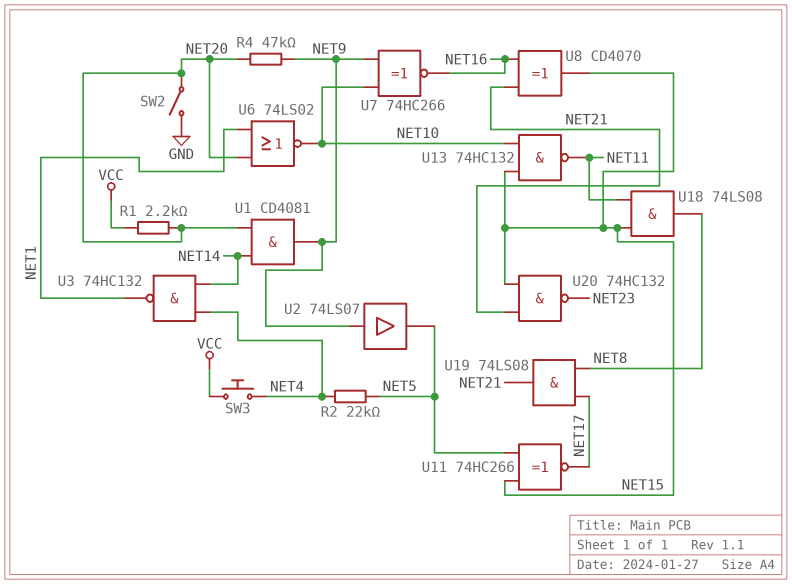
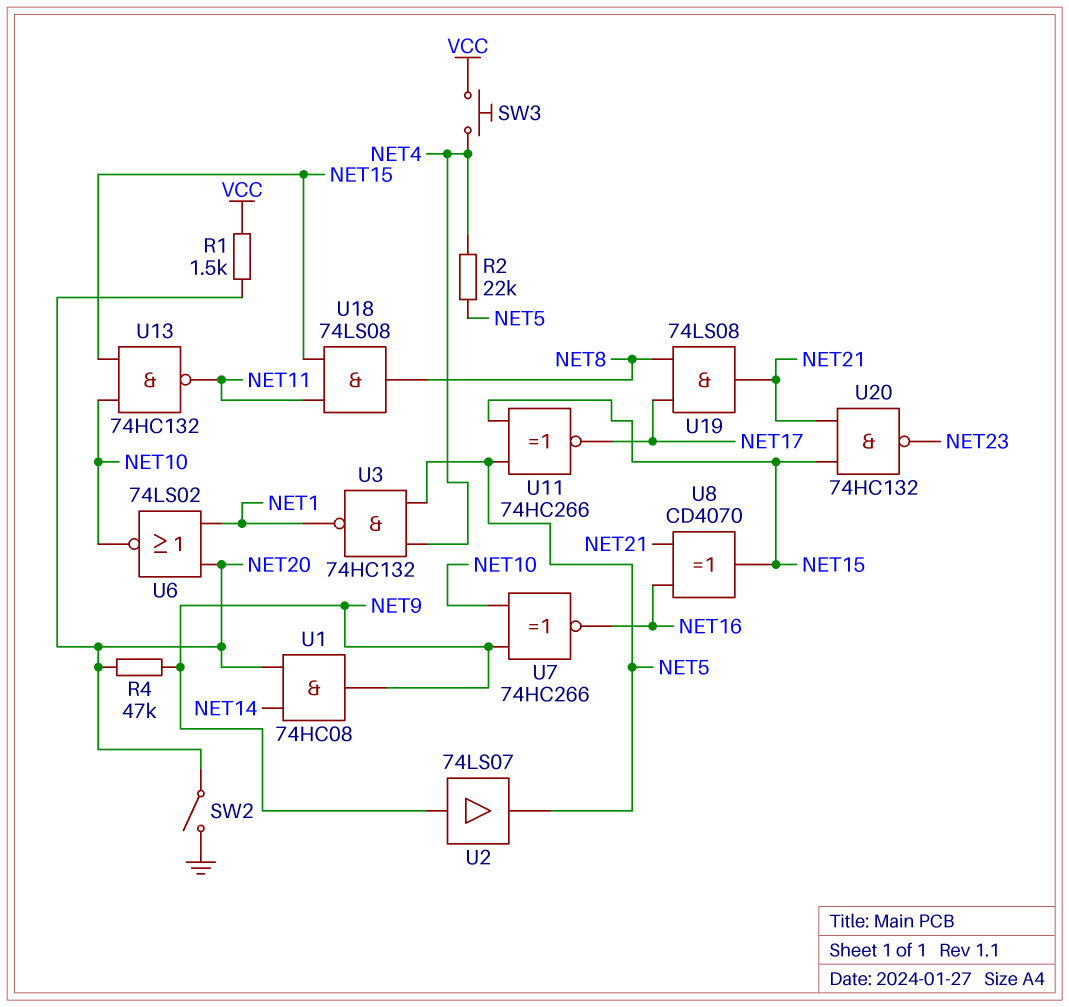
R1: 2.2k (NET20, VCC) -> 1.5k (NET20, VCC)
U1: AND CD4081 (in NET14, in NET20, out NET9) -> AND 74HC08 (in NET14, in NET20, out NET9)
U3: NAND 74HC132 (in NET4, in NET14, out NET1) -> NAND 74HC132 (in NET4, in NET5, out NET1)

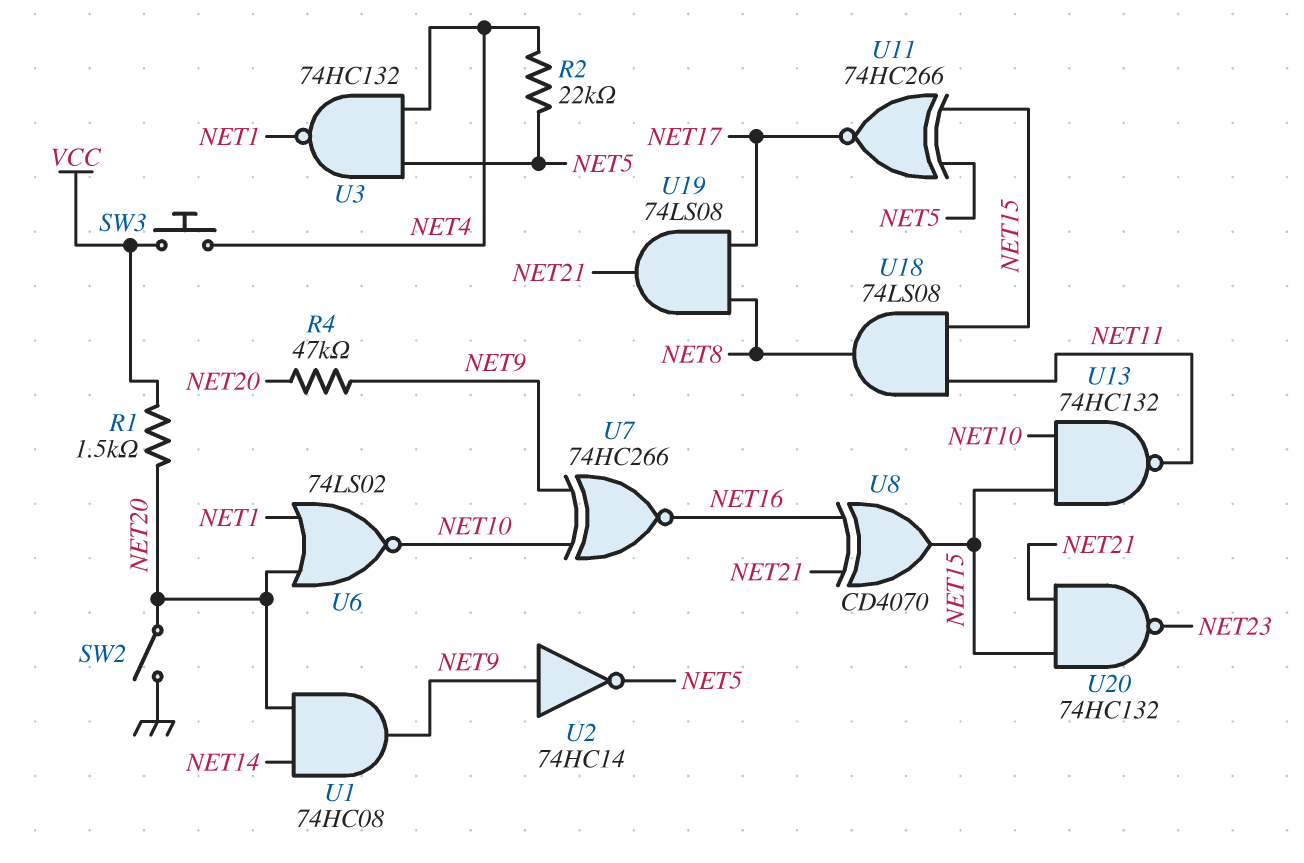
U2: buffer 74LS07 (in NET9, out NET5) -> NOT 74HC14 (in NET9, out NET5)

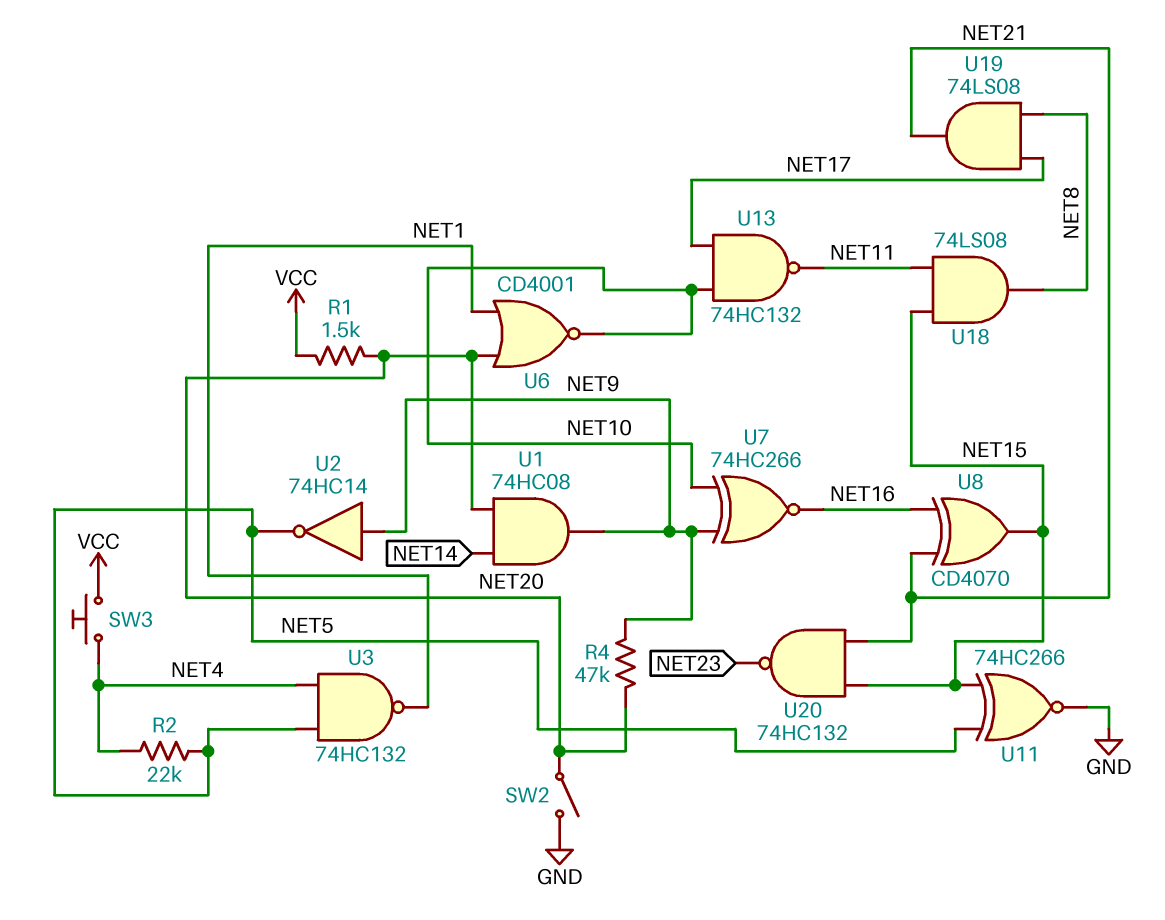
U6: NOR 74LS02 (in NET1, in NET20, out NET10) -> NOR CD4001 (in NET1, in NET20, out NET10)
U11: XNOR 74HC266 (in NET5, in NET15, out NET17) -> XNOR 74HC266 (in NET5, in NET15, out GND)
U13: NAND 74HC132 (in NET10, in NET15, out NET11) -> NAND 74HC132 (in NET10, in NET17, out NET11)

